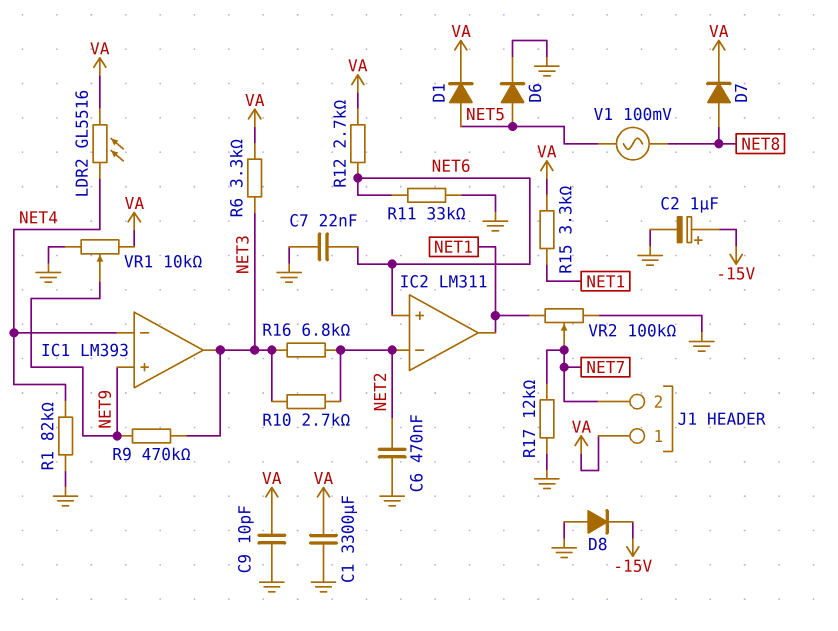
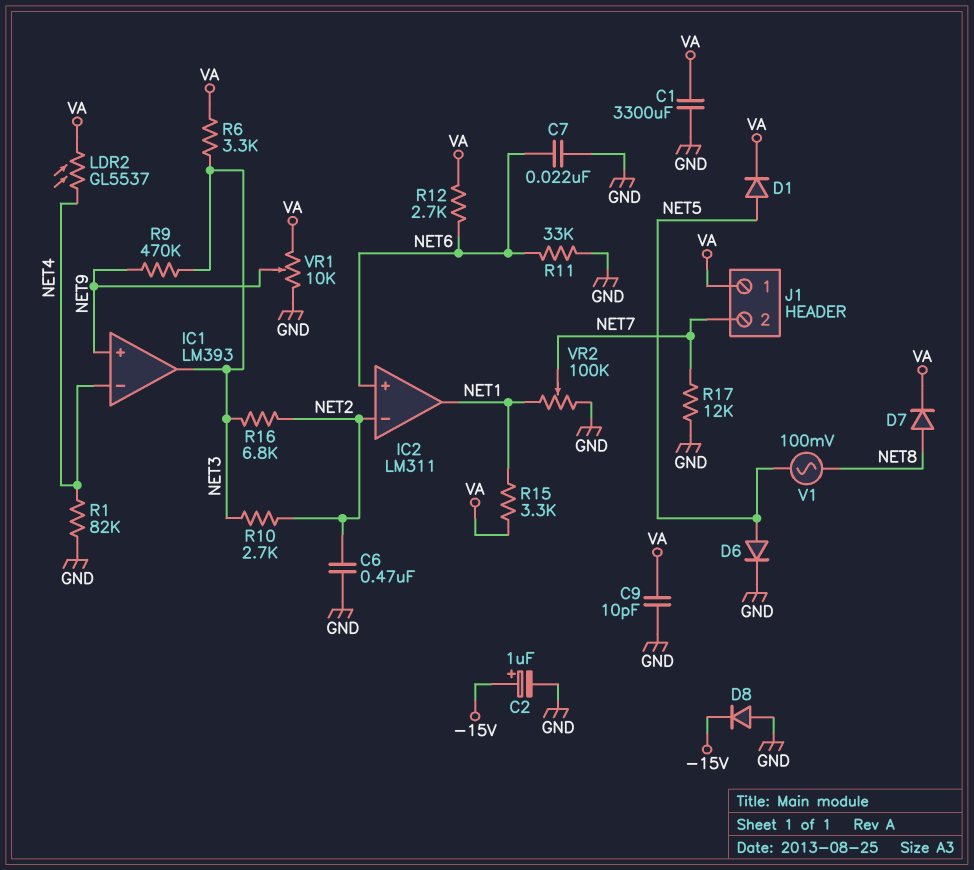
LDR2: GL5516 (NET4, VA) -> GL5537 (NET4, VA)

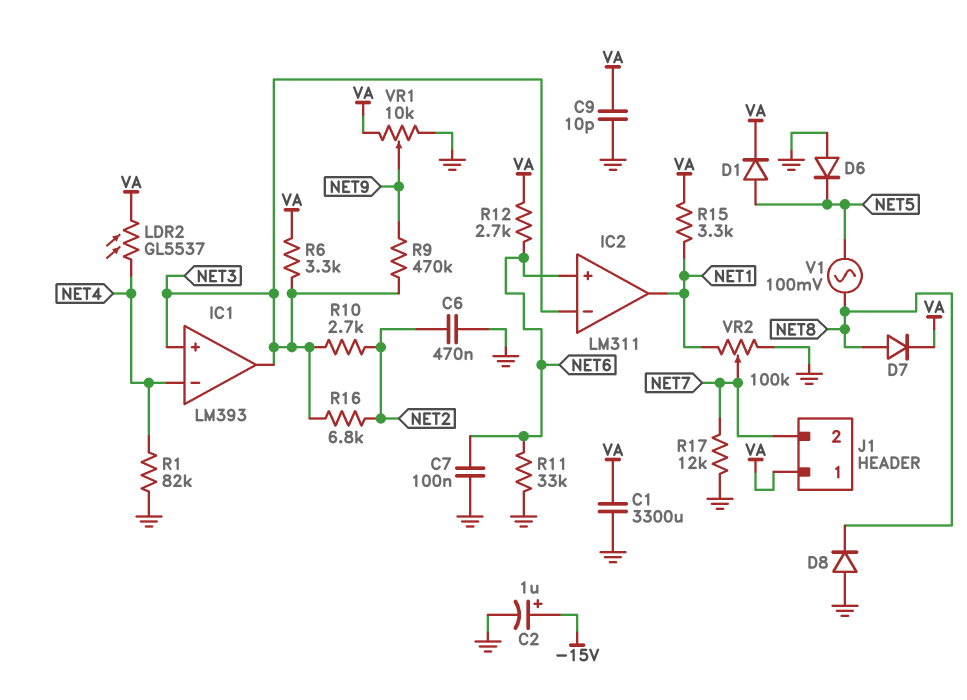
C7: 22nF (GND, NET6) -> 100nF (GND, NET6)
D6: diode (A NET5, K GND) -> diode (A GND, K NET5)
D8: diode (A GND, K -15V) -> diode (A GND, K NET8)
IC1 pin in+: NET9 -> NET3
IC2 pin in-: NET2 -> NET3

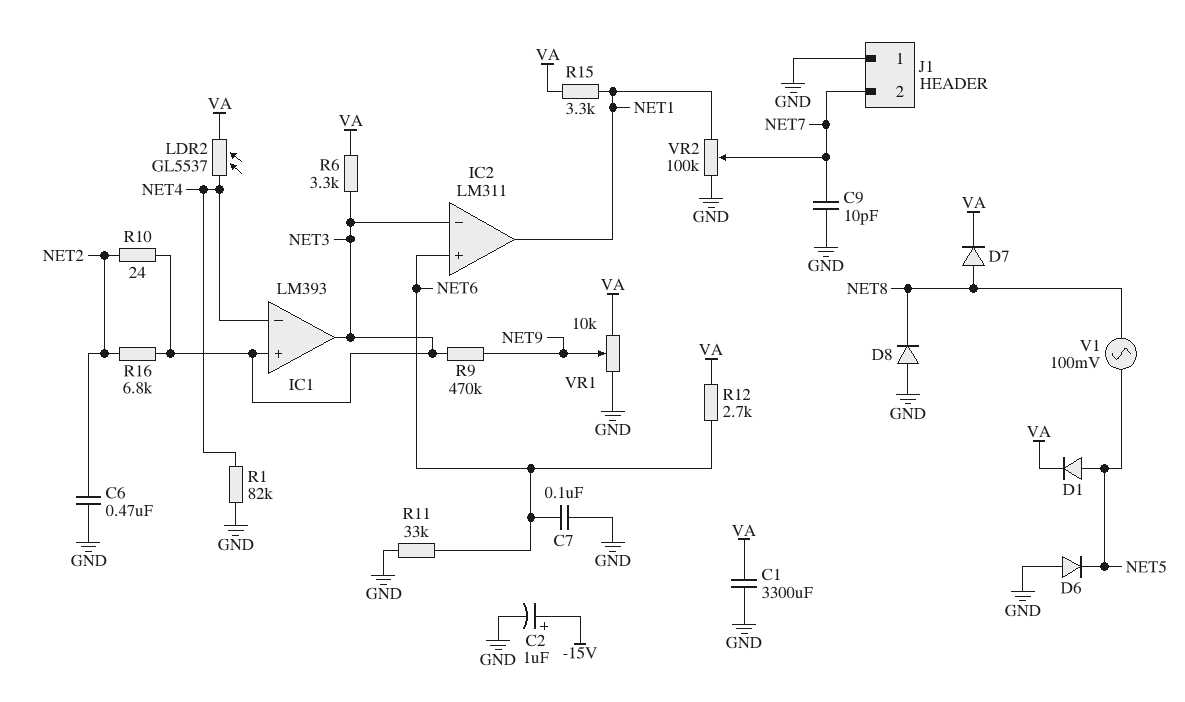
C9: 10pF (GND, VA) -> 10pF (GND, NET7)
J1 pin 1: VA -> GND
R10: 2.7k (NET2, NET3) -> 24 (NET2, NET3)
R17: 12k (GND, NET7) -> none

